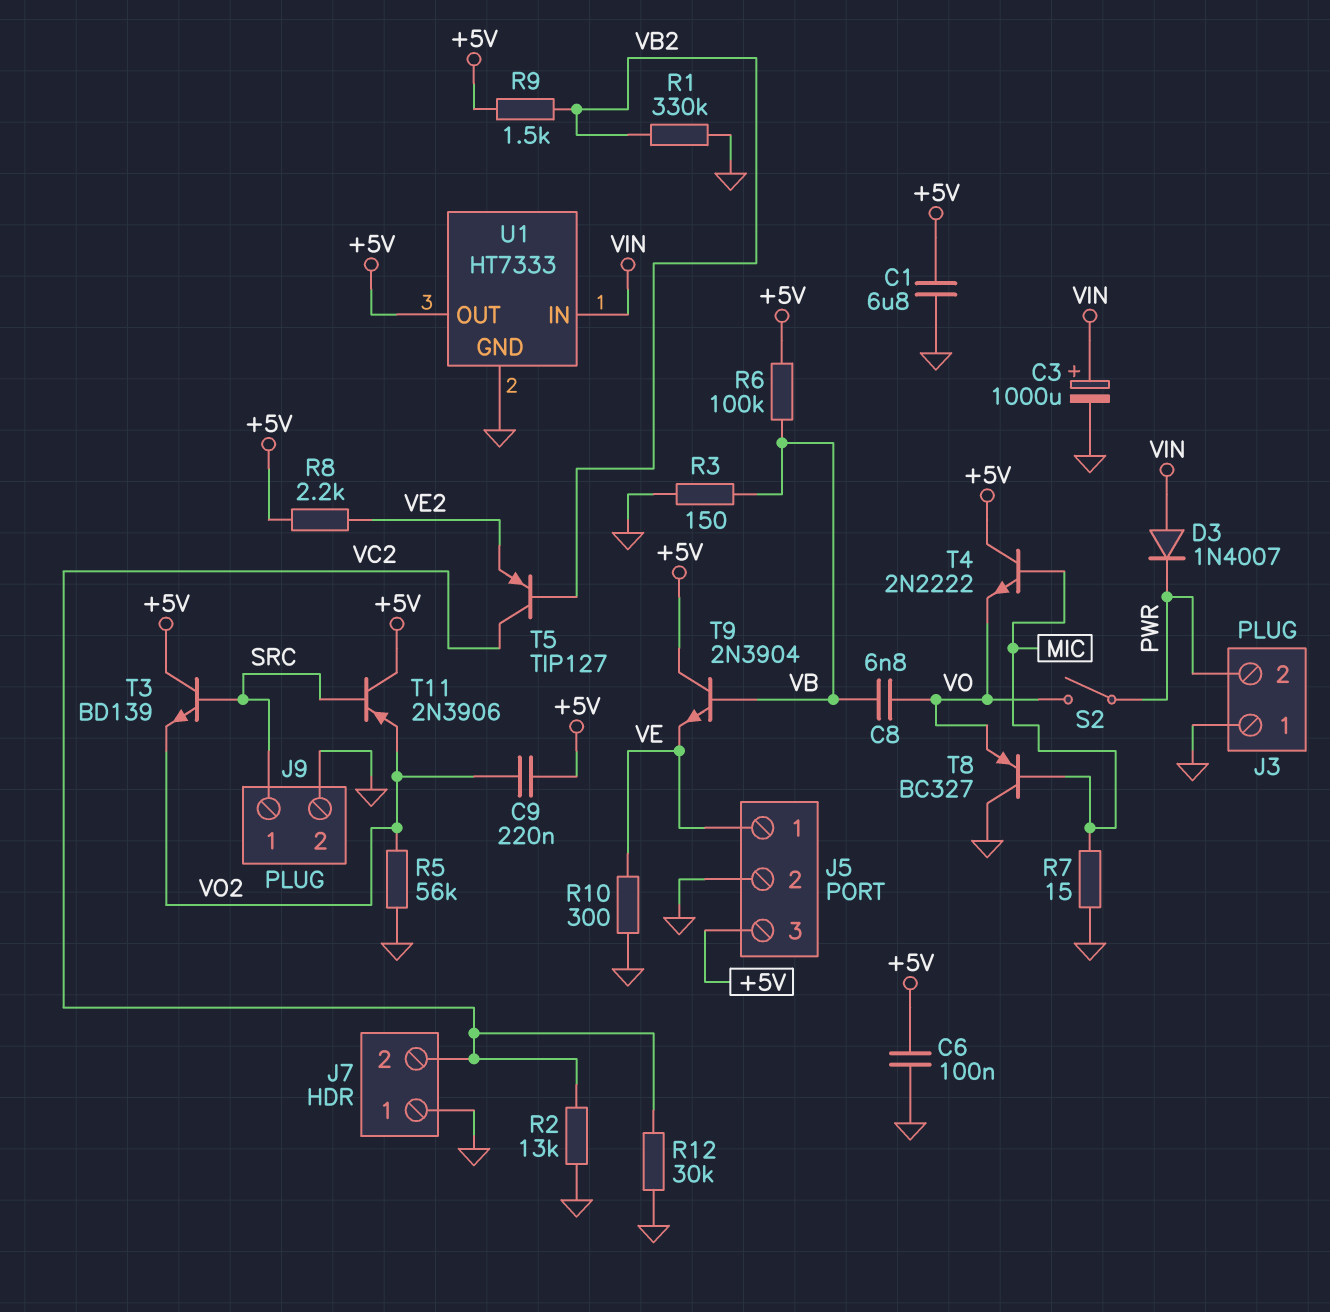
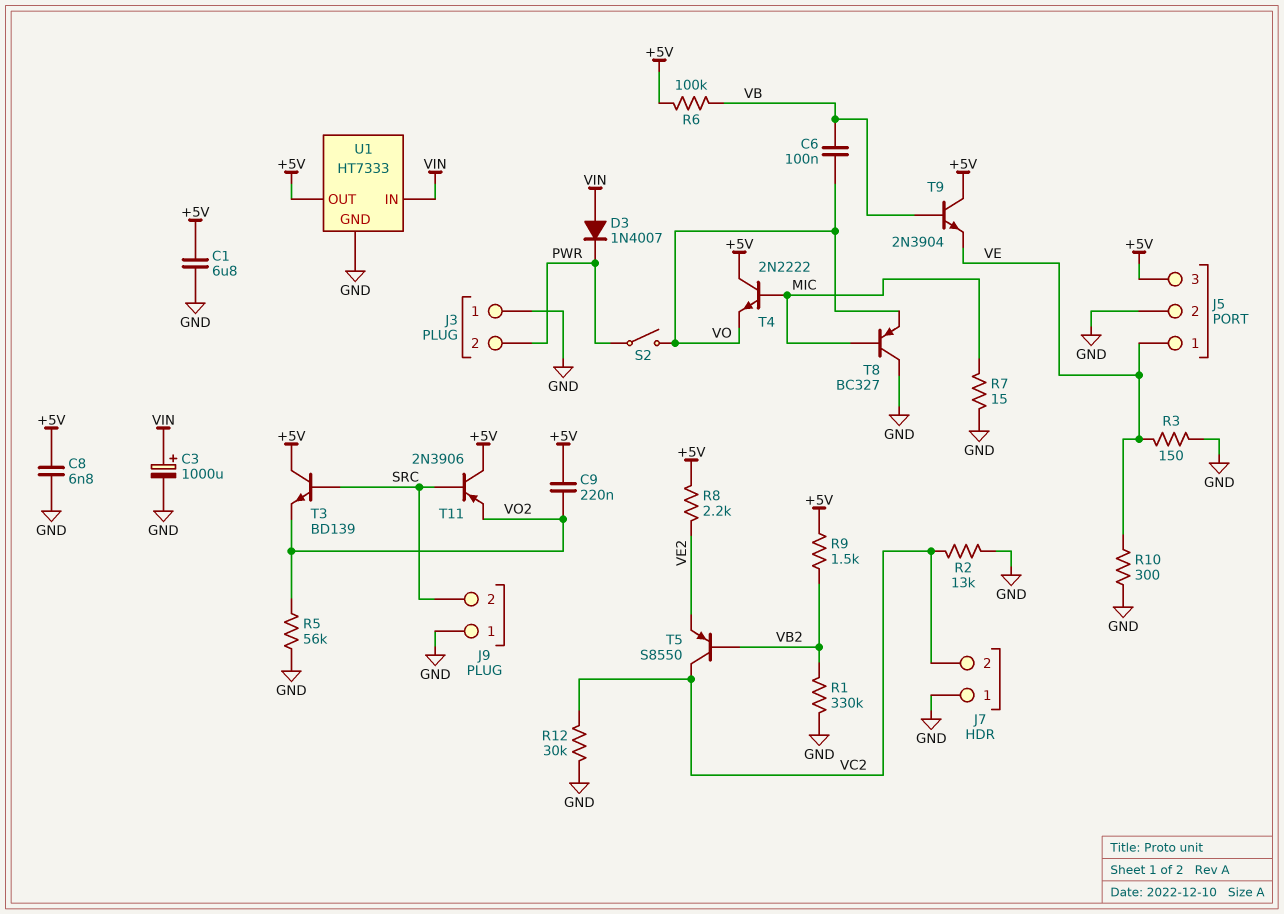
C6: 100nF (+5V, GND) -> 100nF (VB, VO)
C8: 6.8nF (VB, VO) -> 6.8nF (+5V, GND)
J9 pin 1: SRC -> GND
J9 pin 2: GND -> SRC
R3: 150 (GND, VB) -> 150 (GND, VE)
T5: PNP TIP127 (B VB2, C VC2, E VE2) -> PNP S8550 (B VB2, C VC2, E VE2)

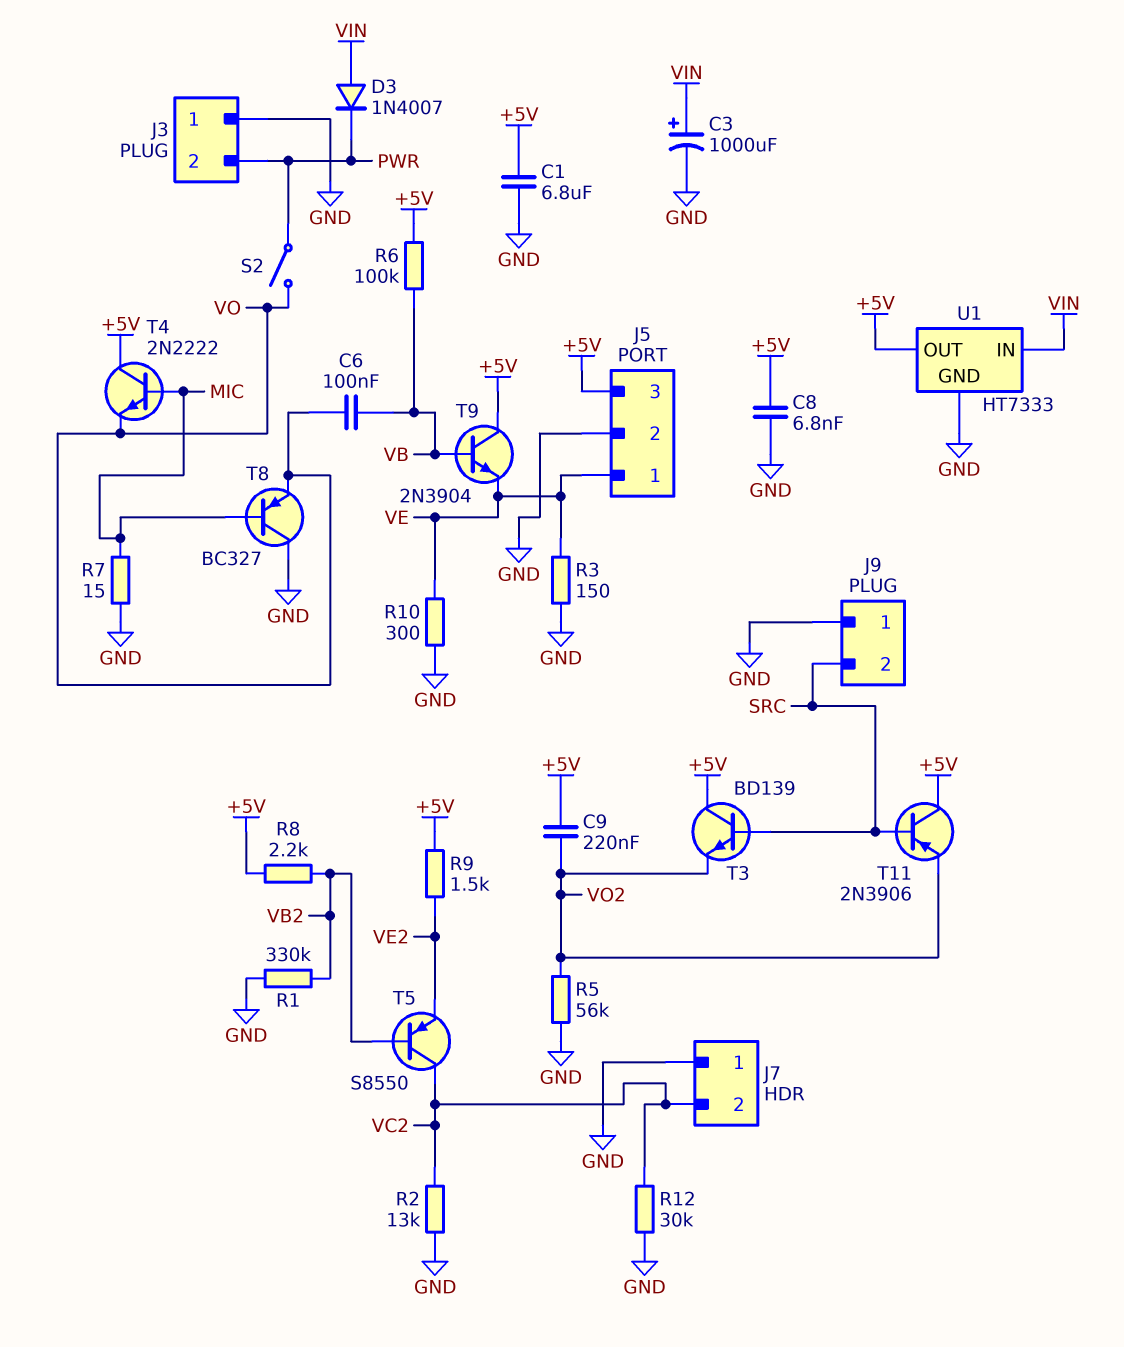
R8: 2.2k (+5V, VE2) -> 2.2k (+5V, VB2)
R9: 1.5k (+5V, VB2) -> 1.5k (+5V, VE2)

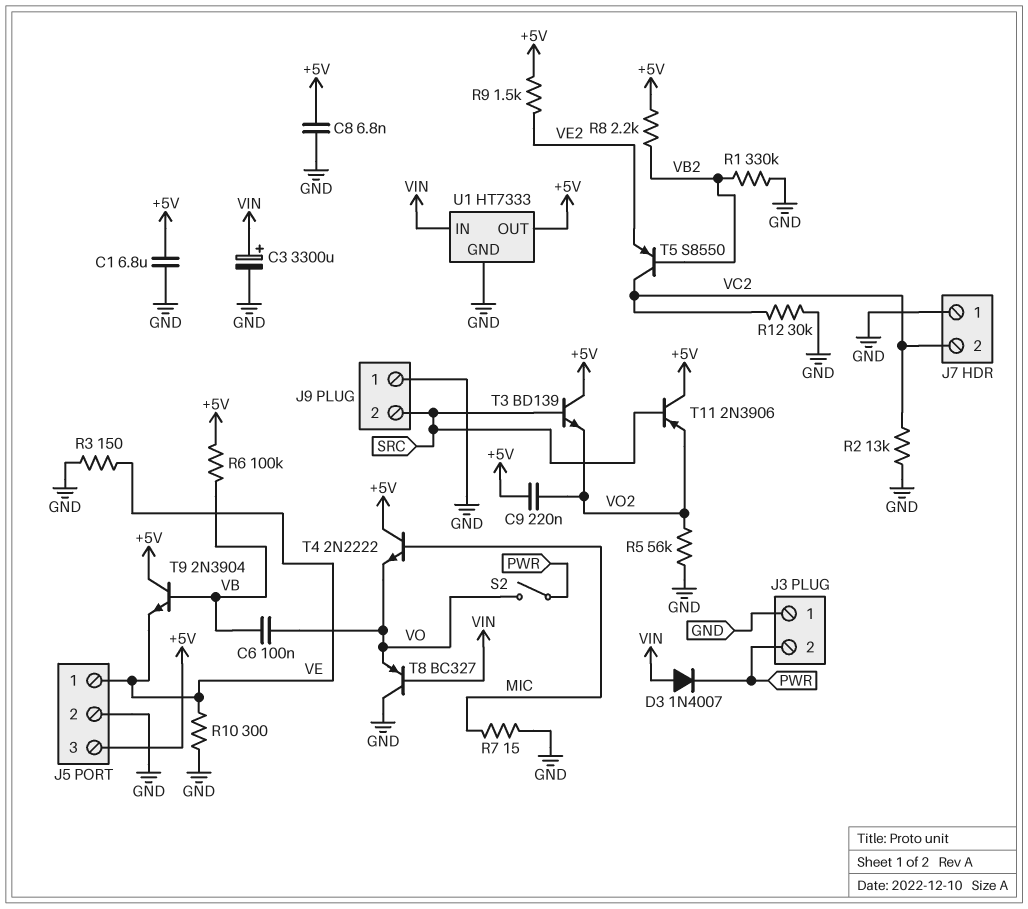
C3: 1000uF (plus VIN, minus GND) -> 3300uF (plus VIN, minus GND)
T8: PNP BC327 (B MIC, C GND, E VO) -> PNP BC327 (B VIN, C GND, E VO)

